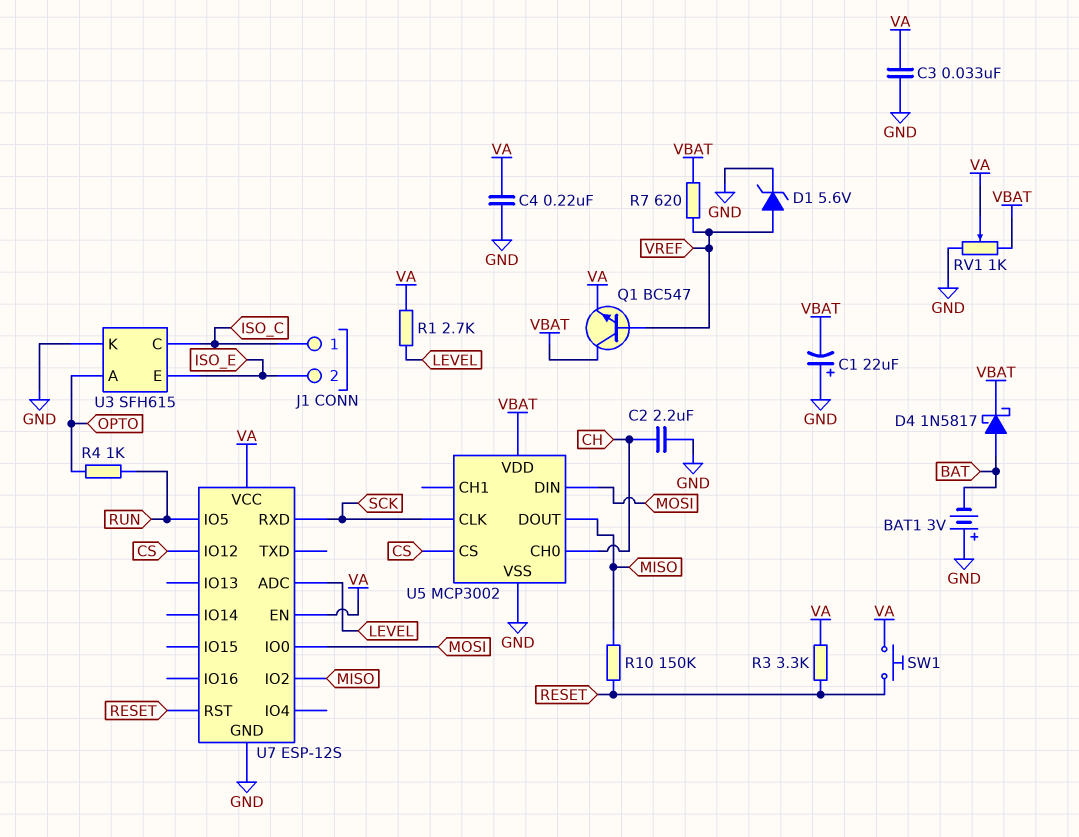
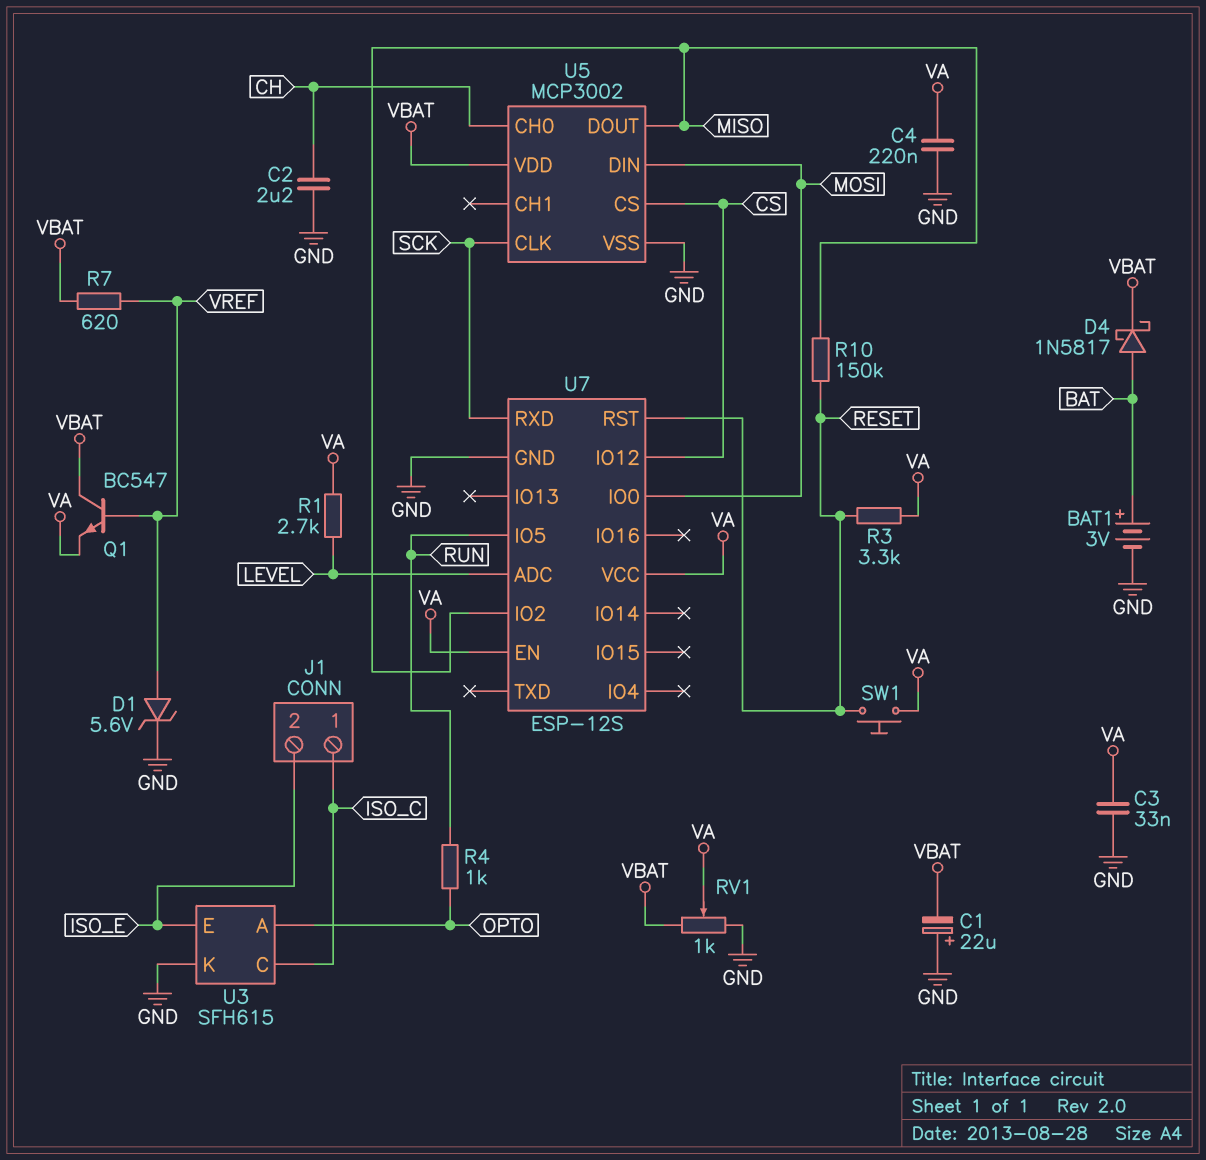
BAT1: 3V (plus GND, minus BAT) -> 3V (plus BAT, minus GND)

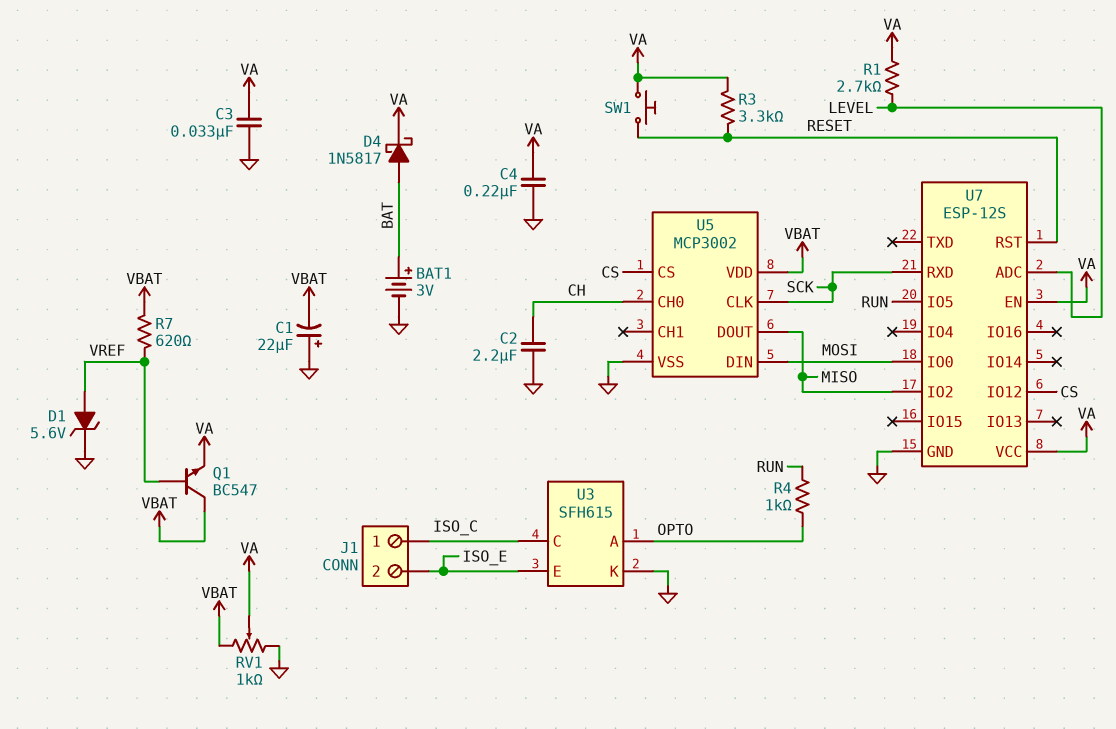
D4: schottky 1N5817 (A BAT, K VBAT) -> schottky 1N5817 (A BAT, K VA)
R10: 150k (MISO, RESET) -> none

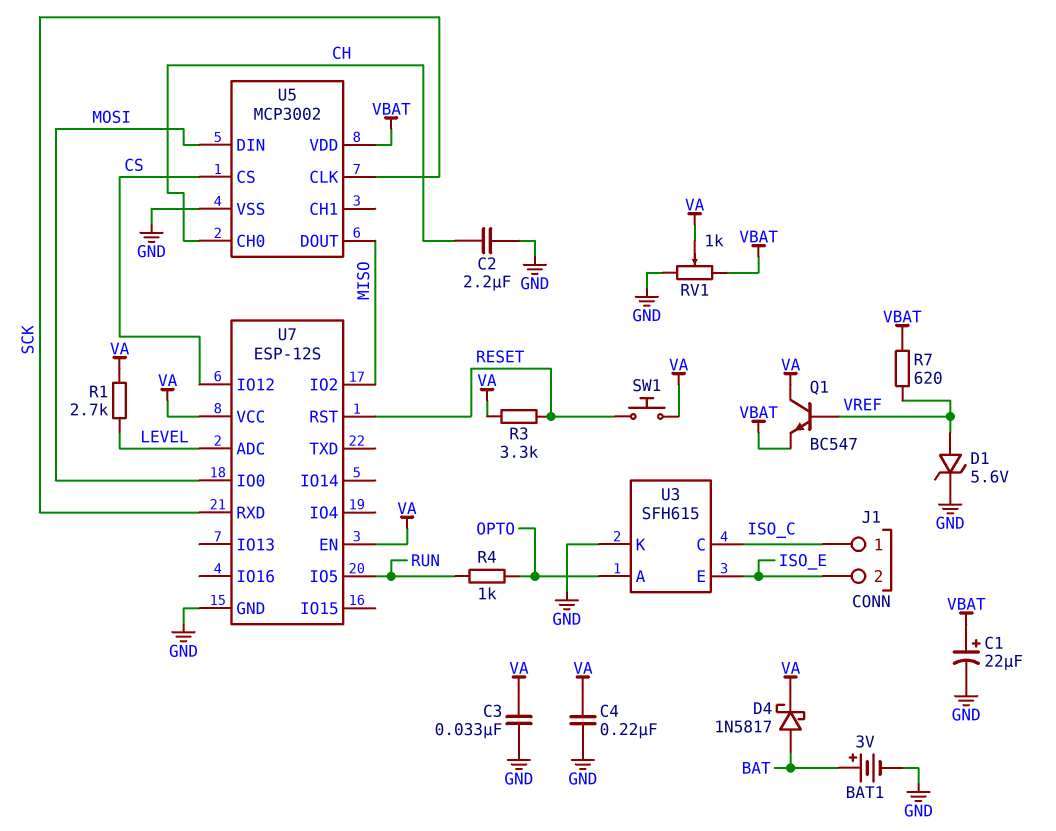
C1: 22uF (plus GND, minus VBAT) -> 22uF (plus VBAT, minus GND)
Q1: NPN BC547 (B VREF, C VBAT, E VA) -> NPN BC547 (B VREF, C VA, E VBAT)

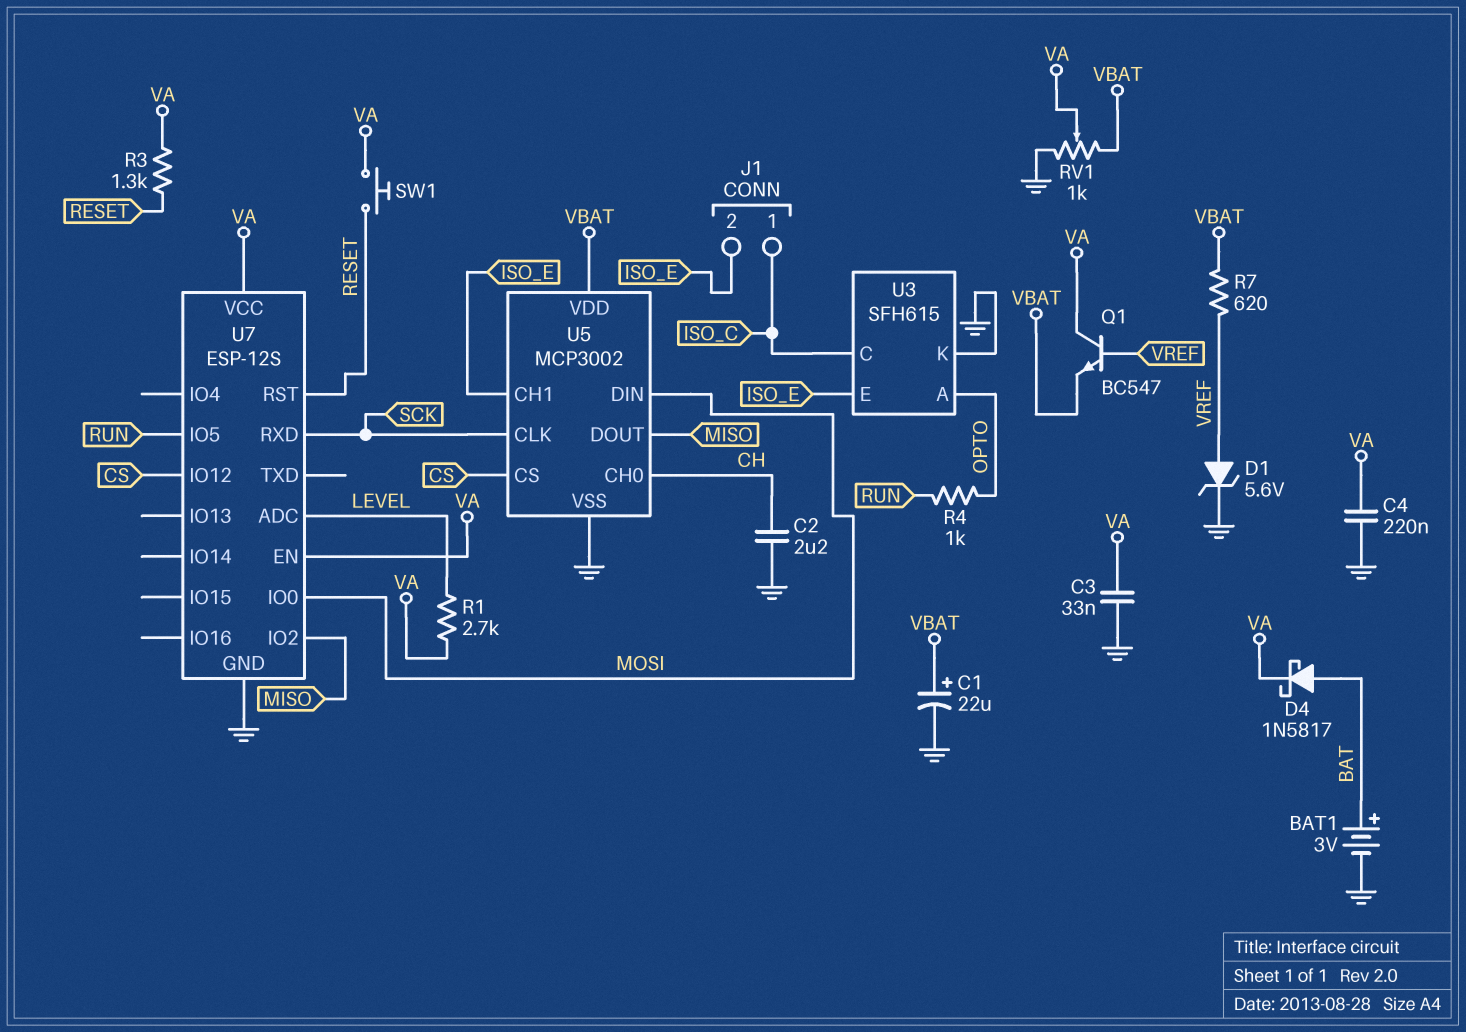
R3: 3.3k (RESET, VA) -> 1.3k (RESET, VA)
U5 pin CH1: none -> ISO_E

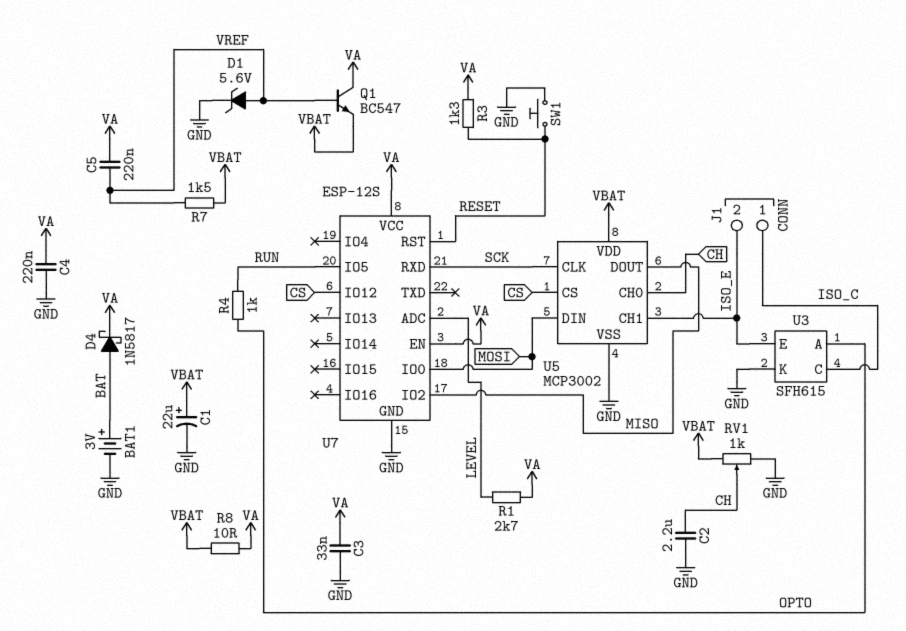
C5: none -> 220nF (VA, VREF)
R7: 620 (VBAT, VREF) -> 1.5k (VBAT, VREF)
R8: none -> 10 (VA, VBAT)
RV1: 1k (GND, VBAT, wiper VA) -> 1k (GND, VBAT, wiper CH)
SW1: button (RESET, VA) -> button (GND, RESET)

